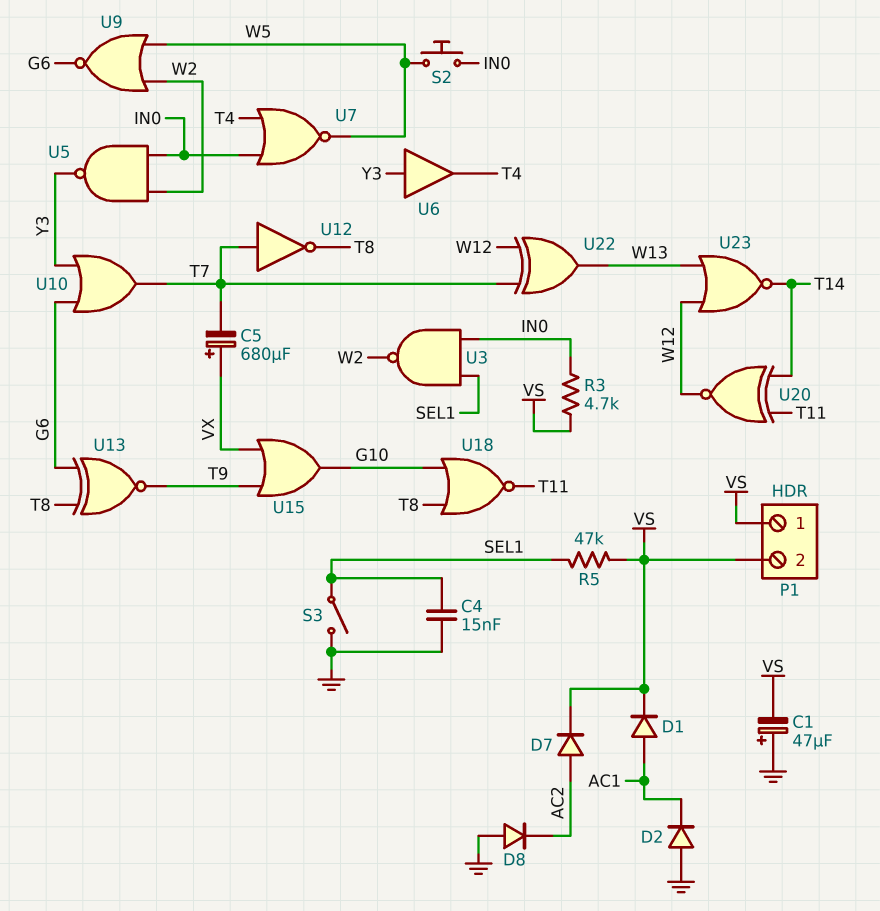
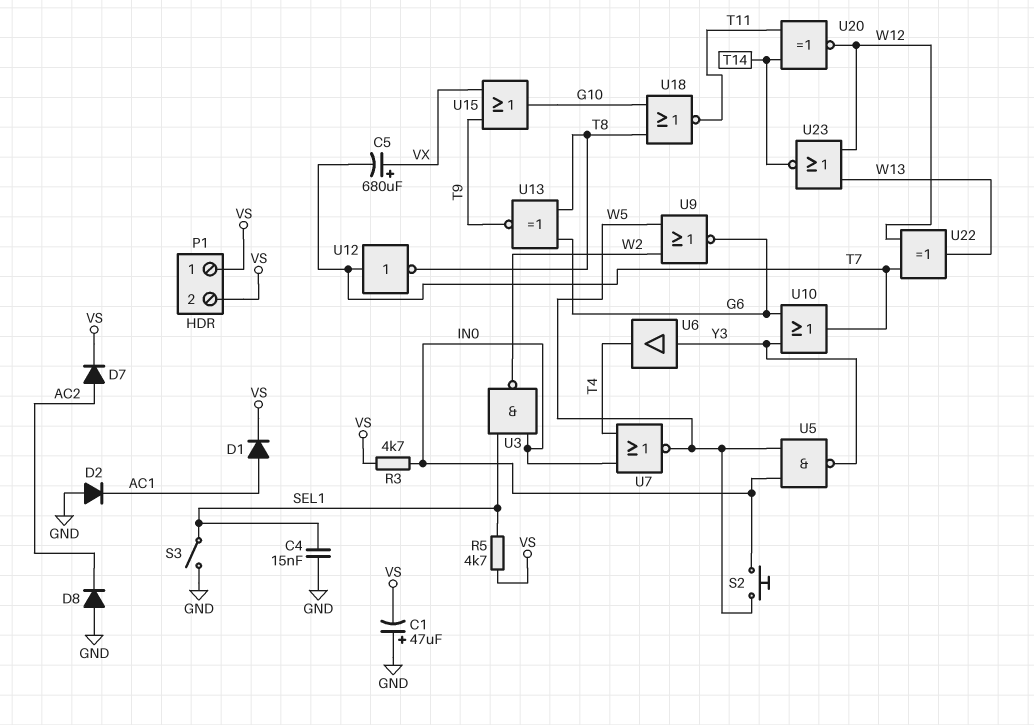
R5: 47k (SEL1, VS) -> 4.7k (SEL1, VS)
U5: NAND (in IN0, in W2, out Y3) -> NAND (in IN0, in W5, out Y3)

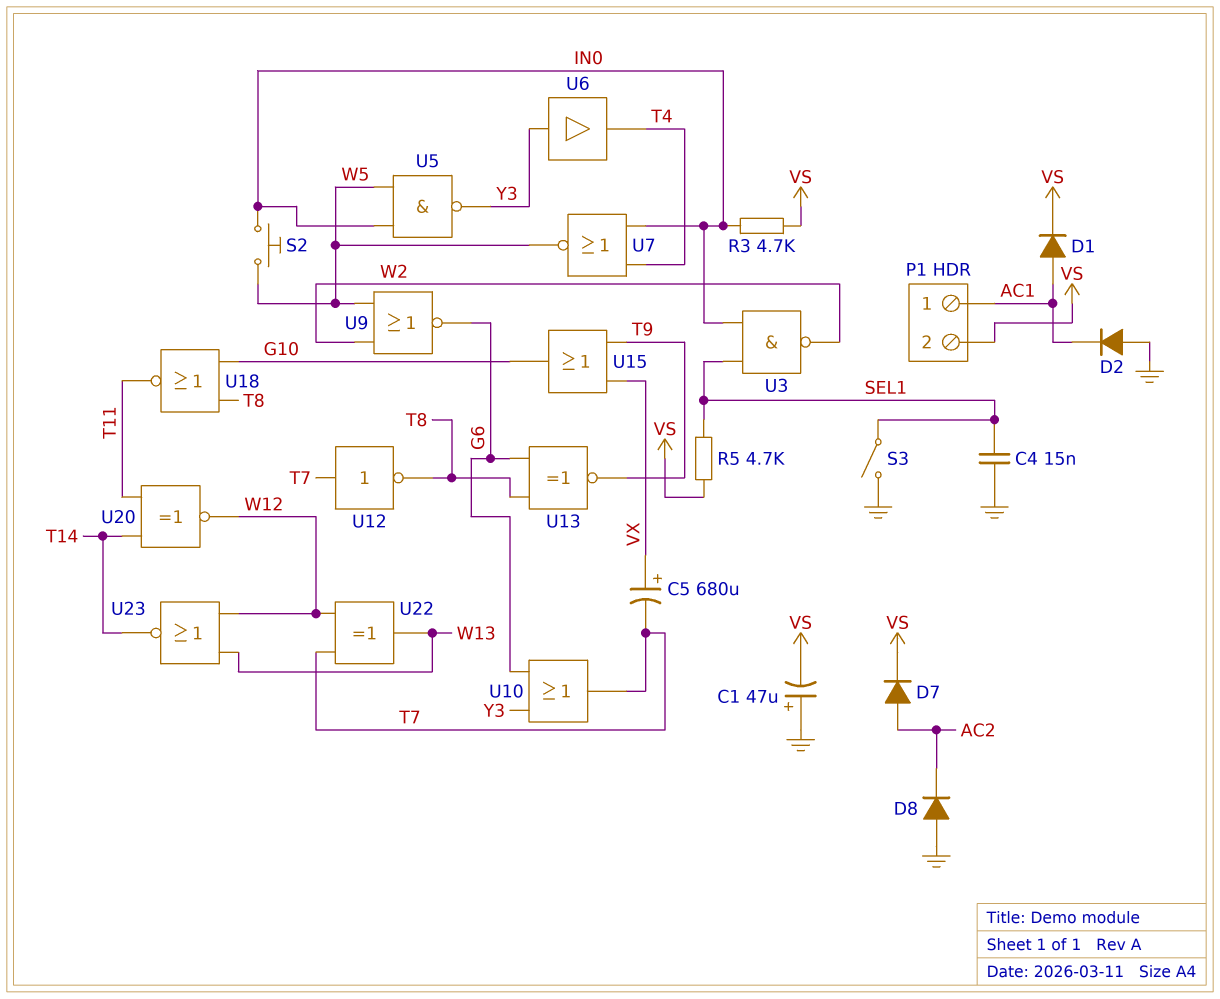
P1 pin 1: VS -> AC1

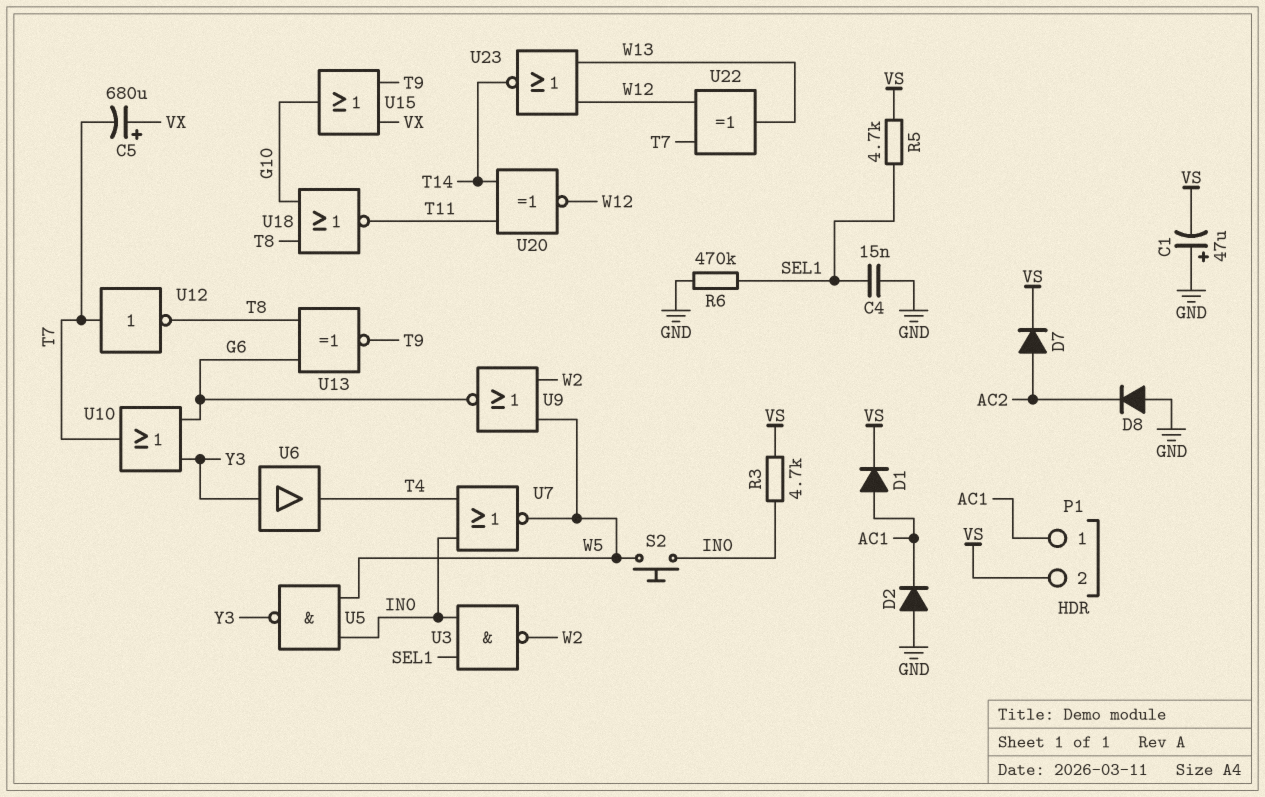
R6: none -> 470k (GND, SEL1)
S3: switch (GND, SEL1) -> none

